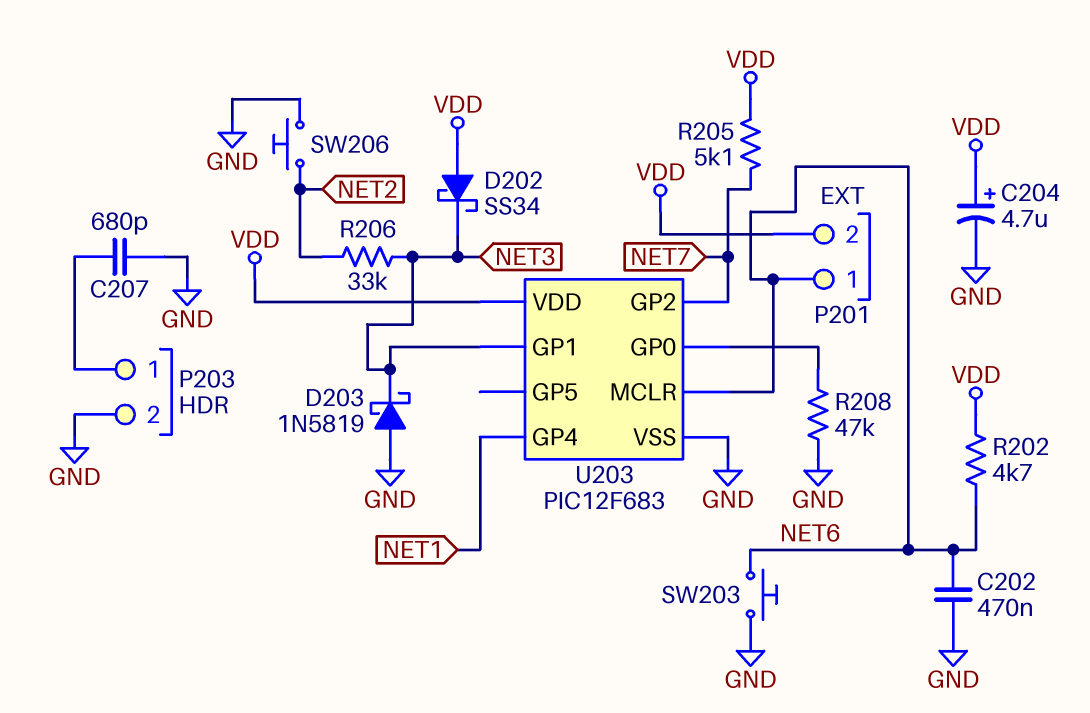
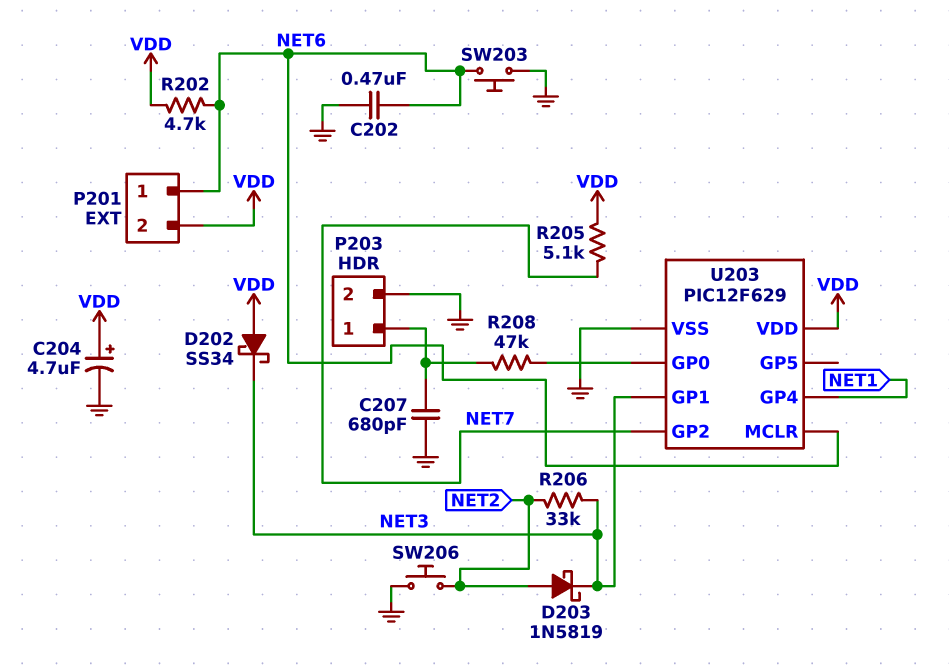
D203: schottky 1N5819 (A GND, K NET3) -> schottky 1N5819 (A NET2, K NET3)
R208: 47k (GND, U203/GP0) -> 47k (P203/1, U203/GP0)
U203: PIC12F683 -> PIC12F629

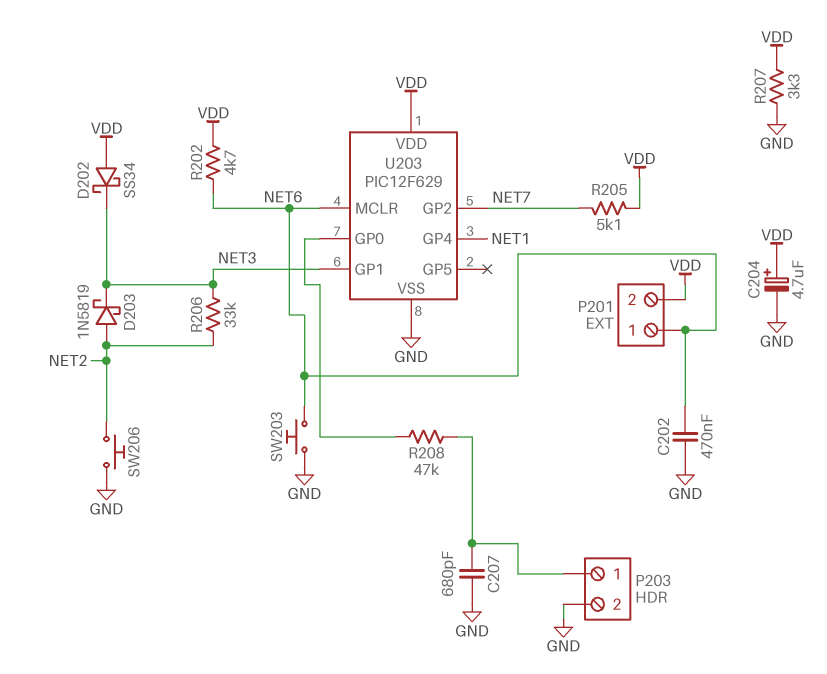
R207: none -> 3.3k (GND, VDD)

